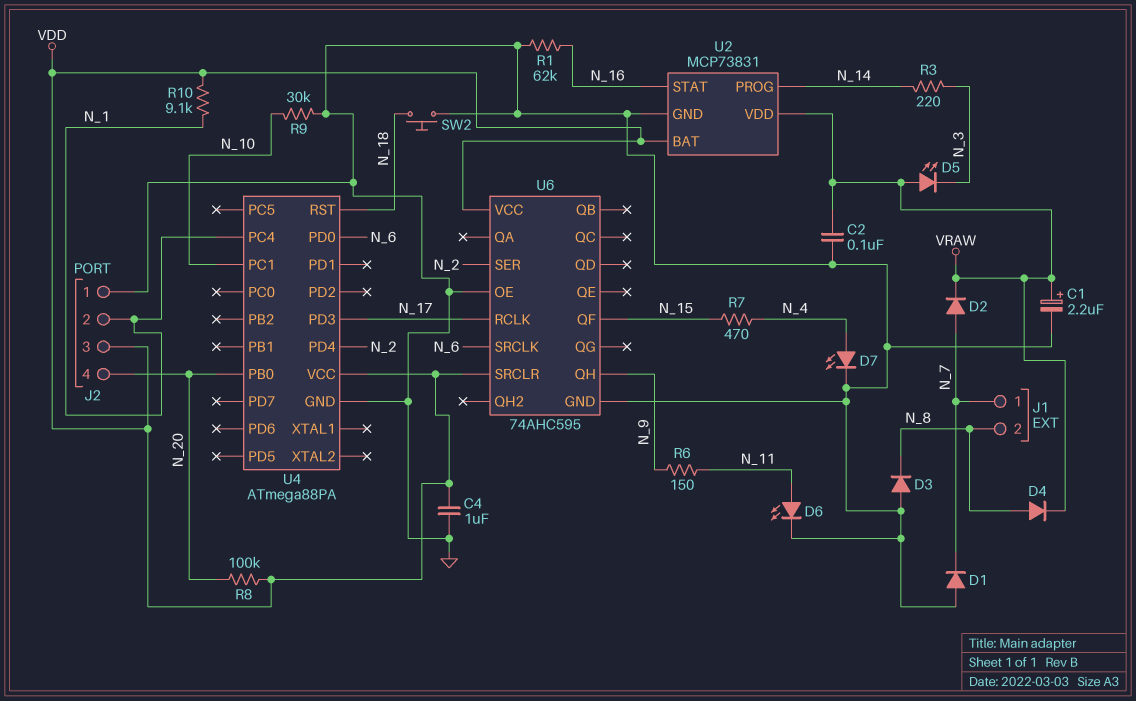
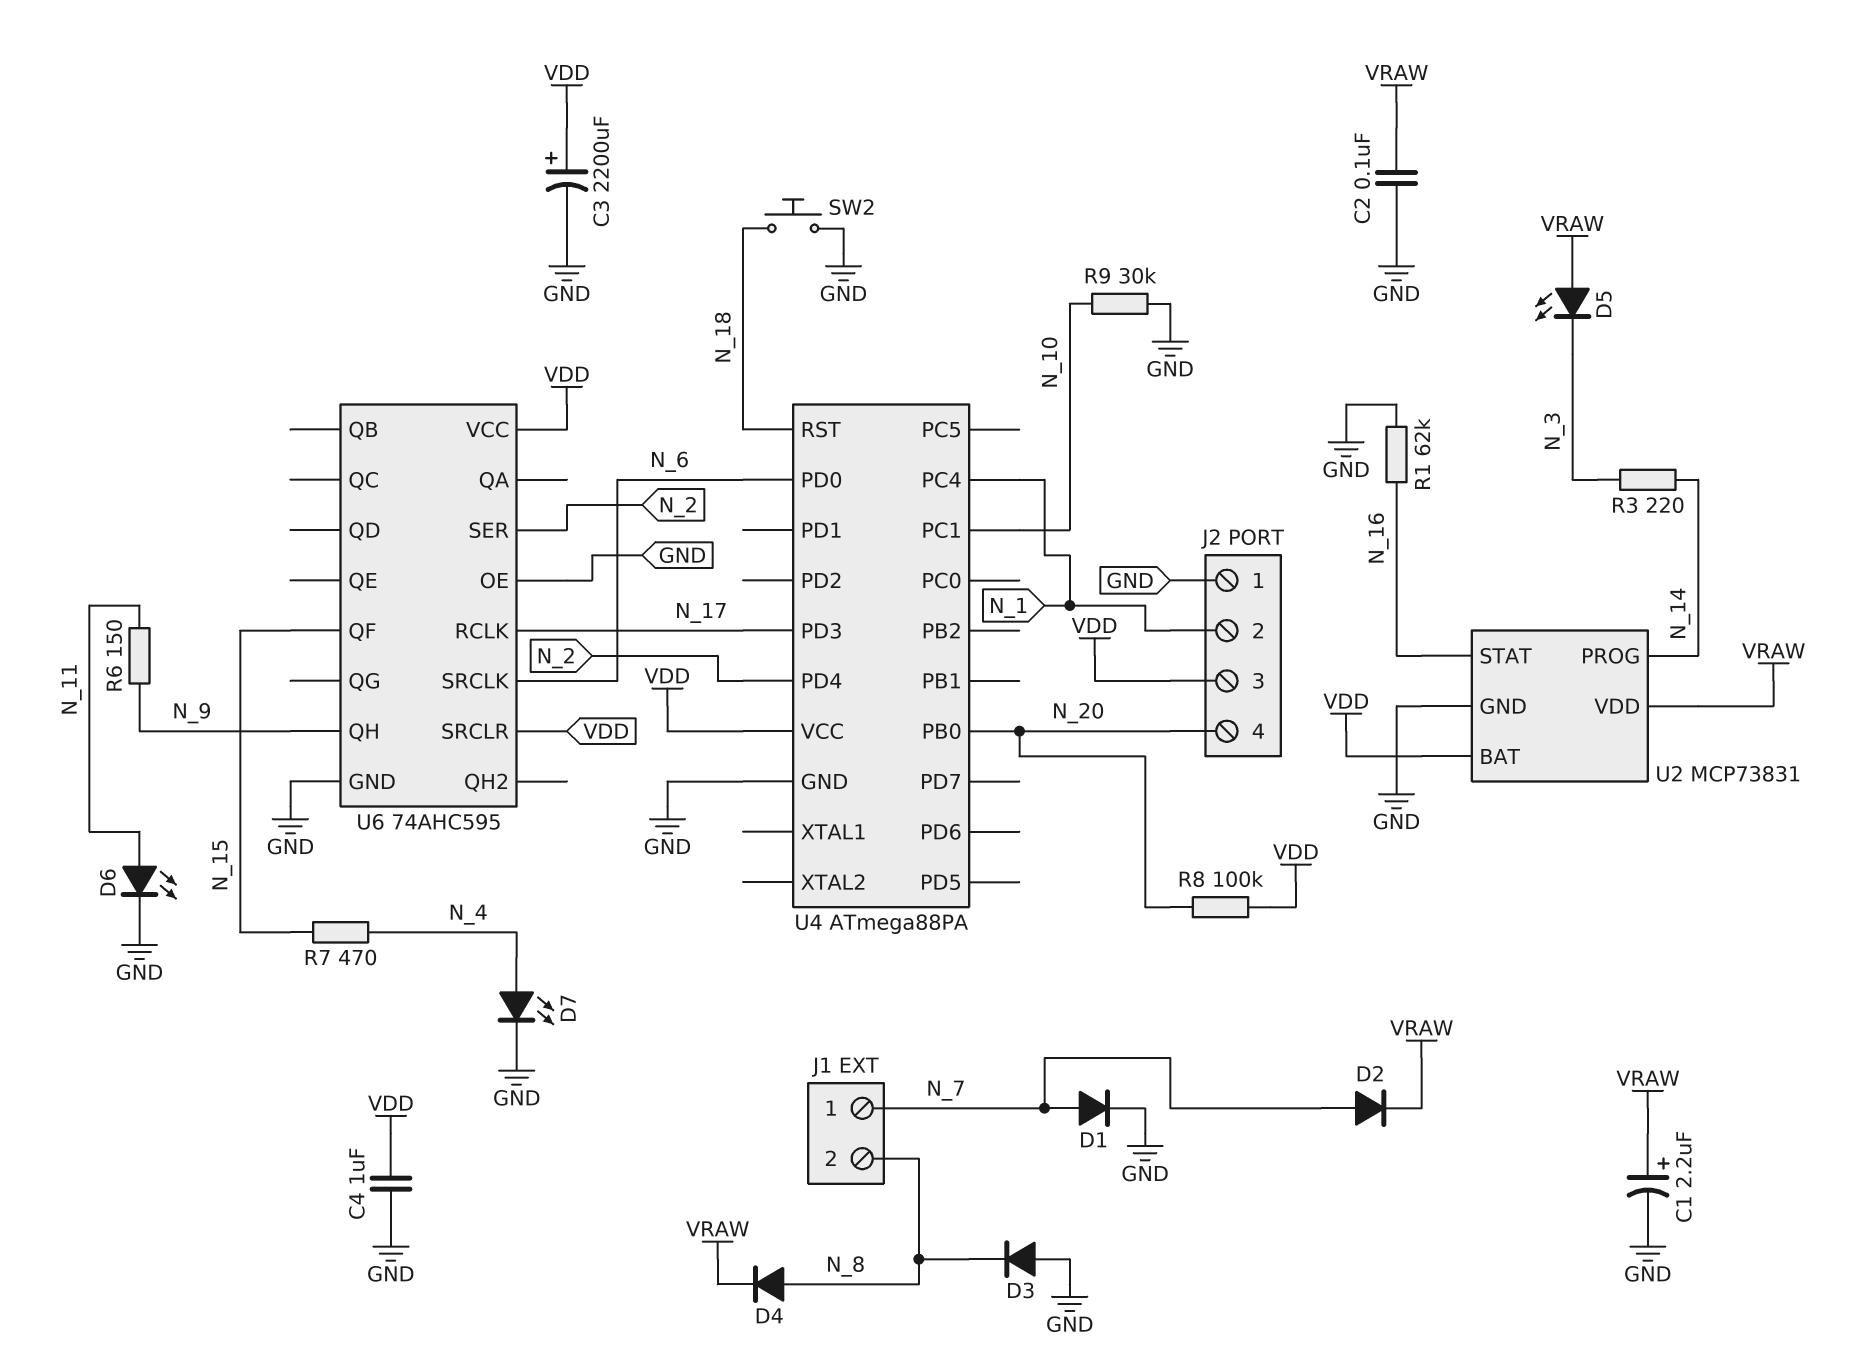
C3: none -> 2200uF (plus VDD, minus GND)
D1: diode (A GND, K N_7) -> diode (A N_7, K GND)
R10: 9.1k (N_1, VDD) -> none

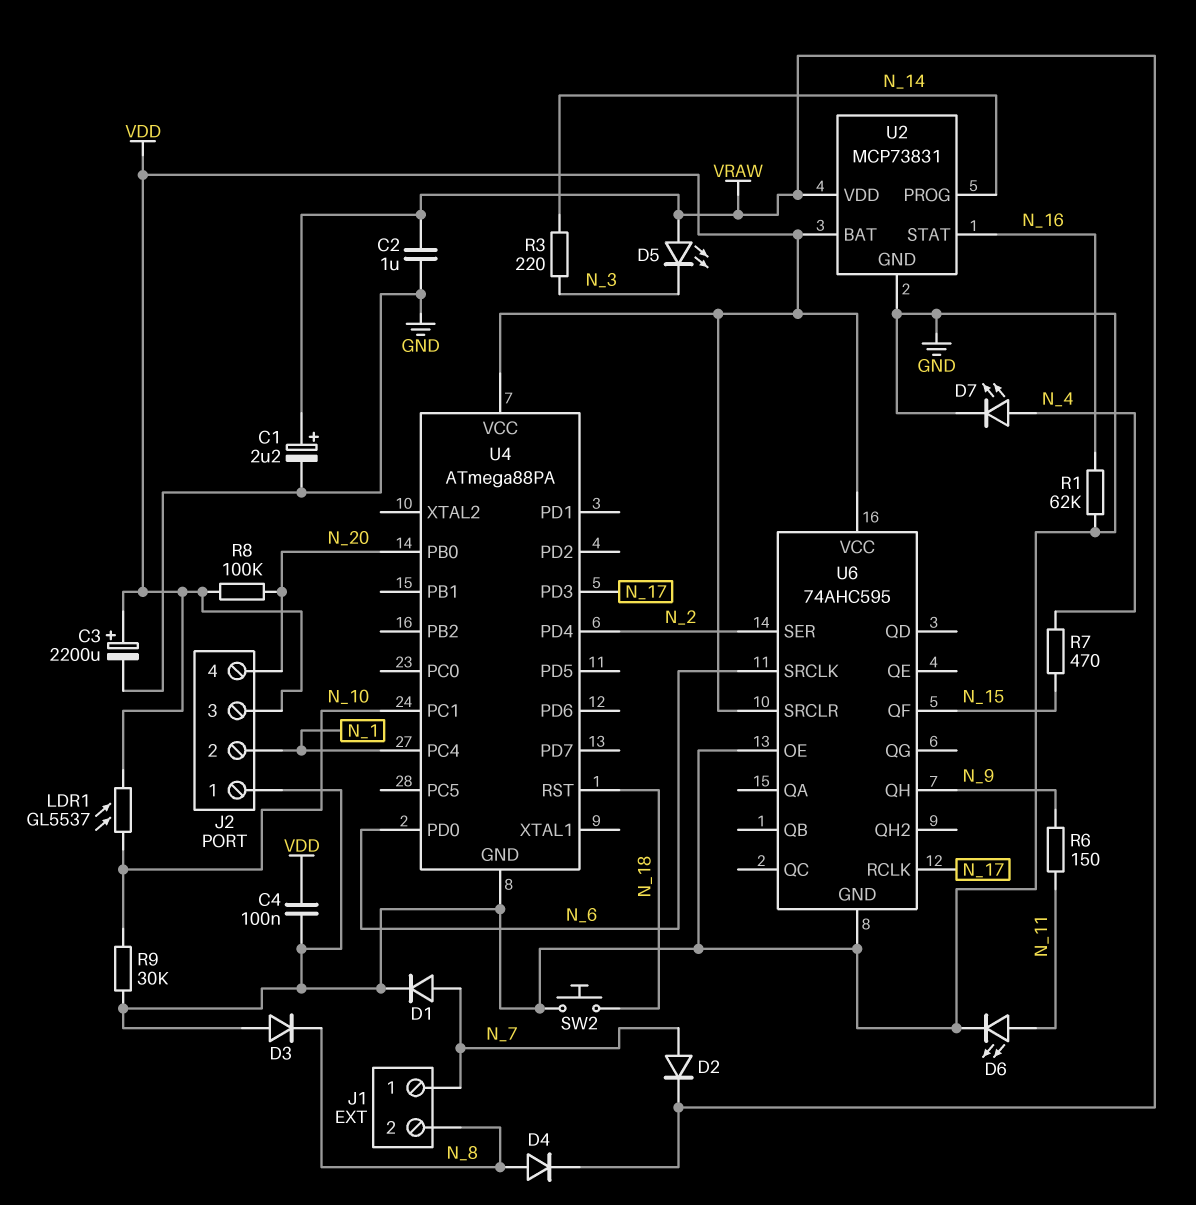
C2: 100nF (GND, VRAW) -> 1uF (GND, VRAW)
C4: 1uF (GND, VDD) -> 100nF (GND, VDD)
LDR1: none -> GL5537 (N_10, VDD)

